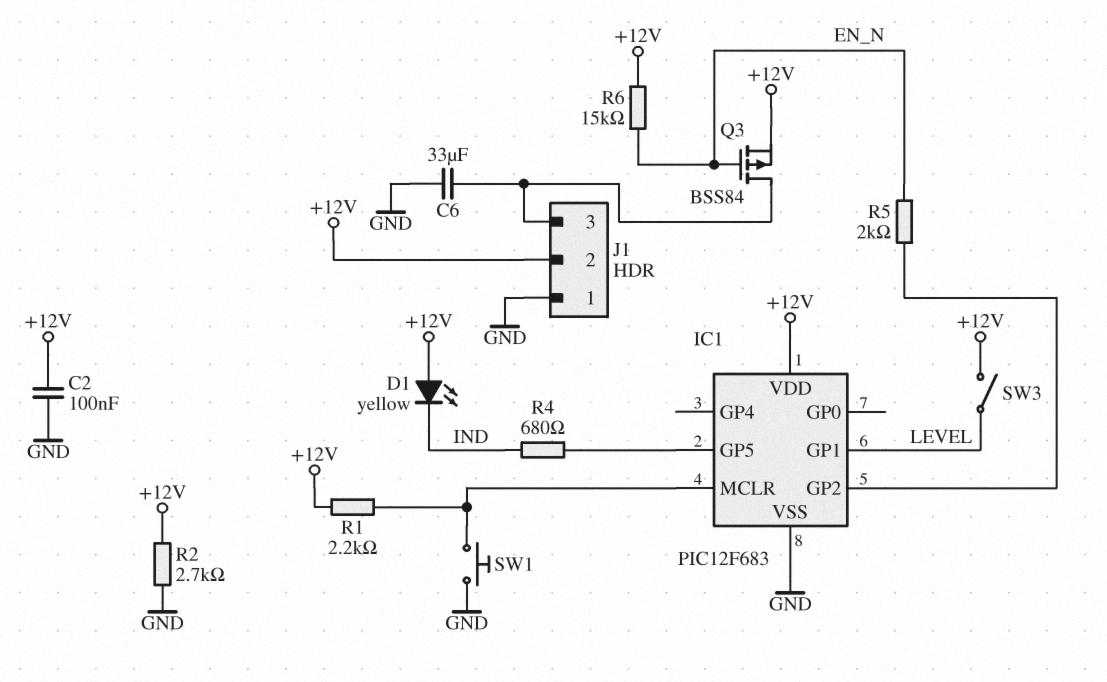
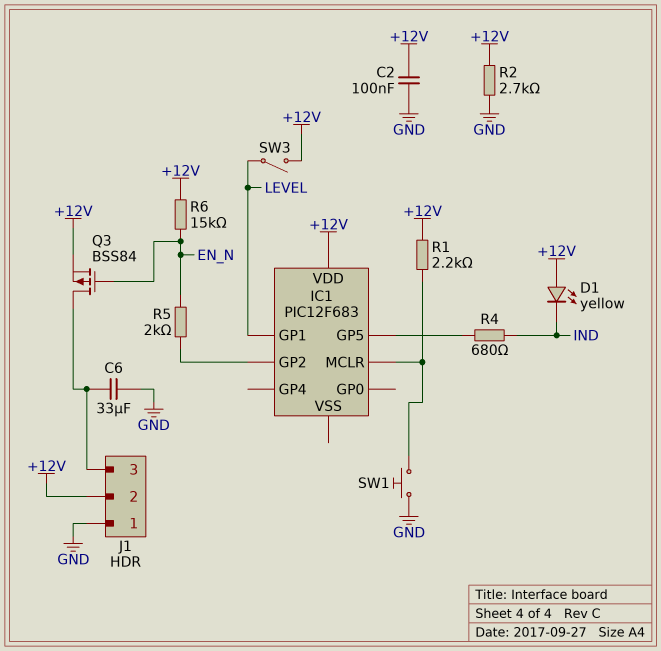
IC1 pin VSS: GND -> none

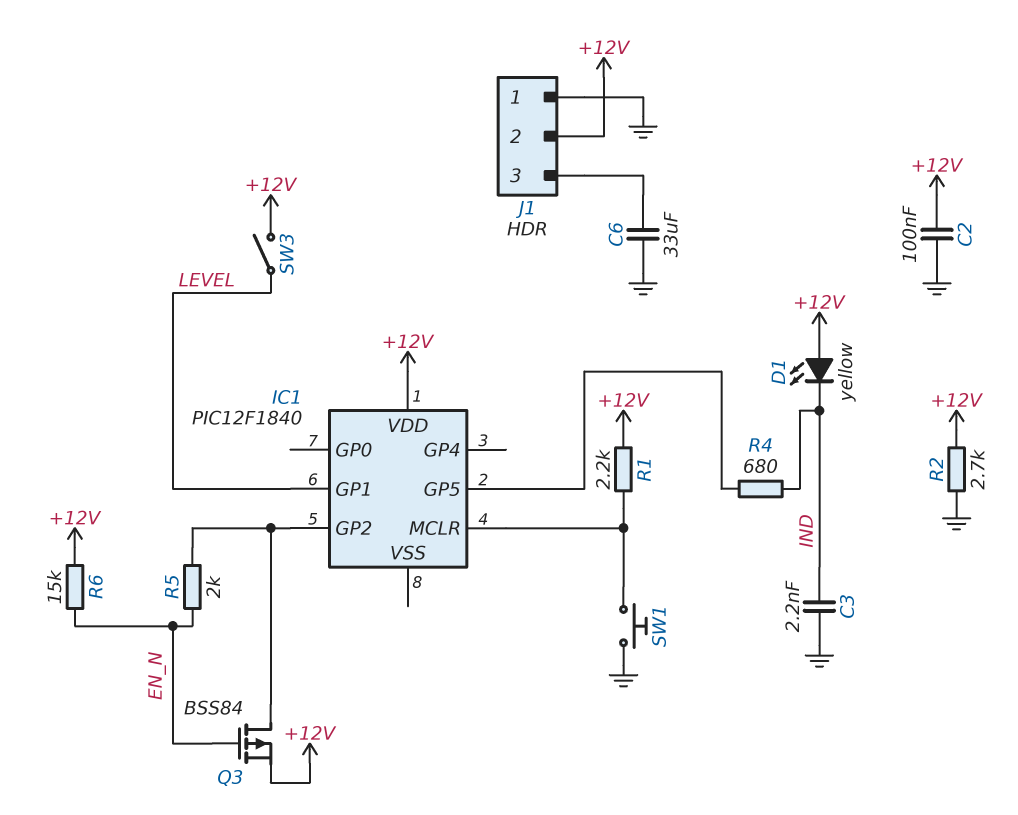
C3: none -> 2.2nF (GND, IND)
IC1: PIC12F683 -> PIC12F1840
Q3: PMOS BSS84 (G EN_N, D J1/3, S +12V) -> PMOS BSS84 (G EN_N, D IC1/GP2, S +12V)

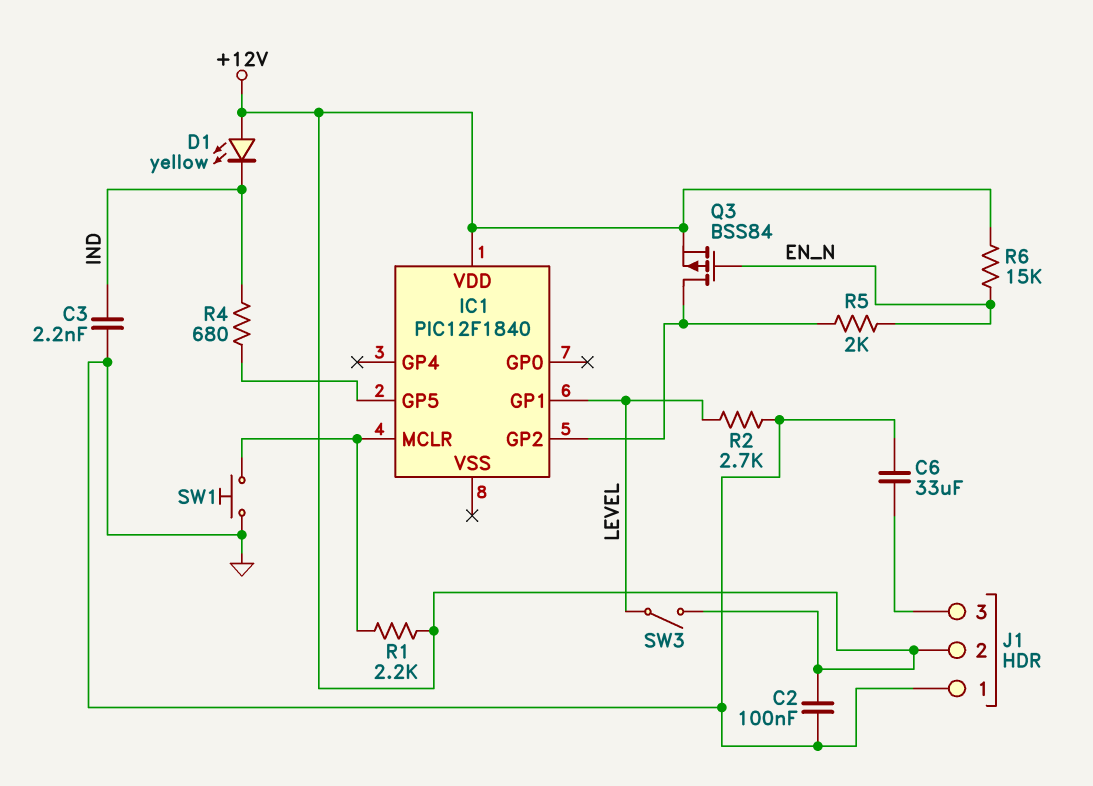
R2: 2.7k (+12V, GND) -> 2.7k (GND, LEVEL)

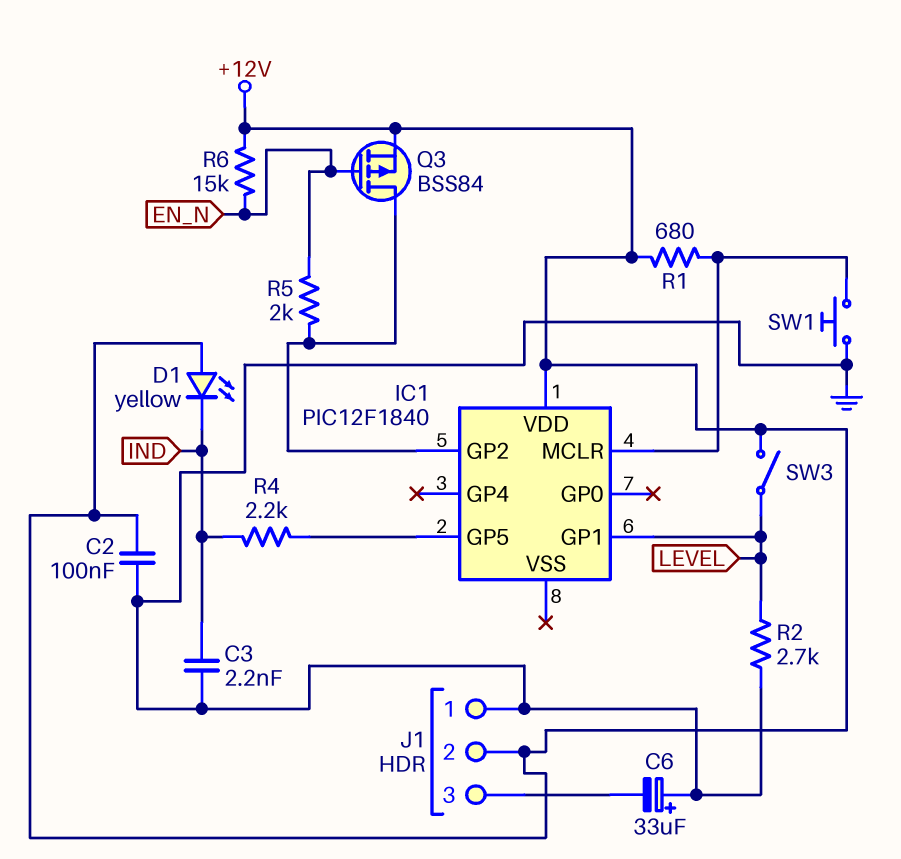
C6: 33uF (GND, J1/3) -> 33uF (plus GND, minus J1/3)
R1: 2.2k (+12V, IC1/MCLR) -> 680 (+12V, IC1/MCLR)
R4: 680 (IC1/GP5, IND) -> 2.2k (IC1/GP5, IND)

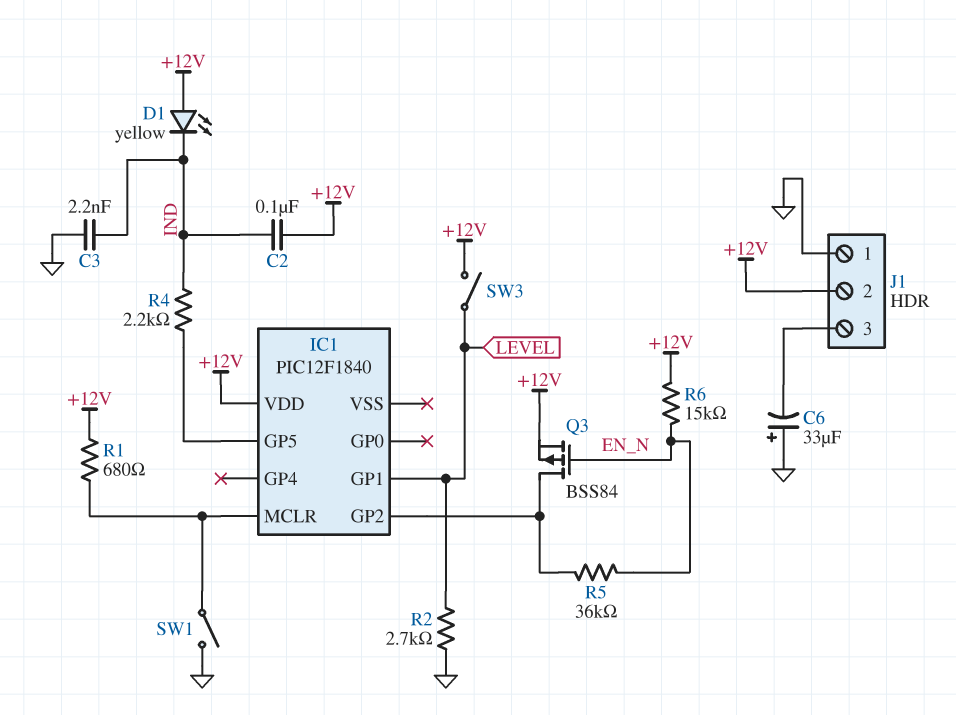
C2: 100nF (+12V, GND) -> 100nF (+12V, IND)
R5: 2k (EN_N, IC1/GP2) -> 36k (EN_N, IC1/GP2)
SW1: button (GND, IC1/MCLR) -> switch (GND, IC1/MCLR)

